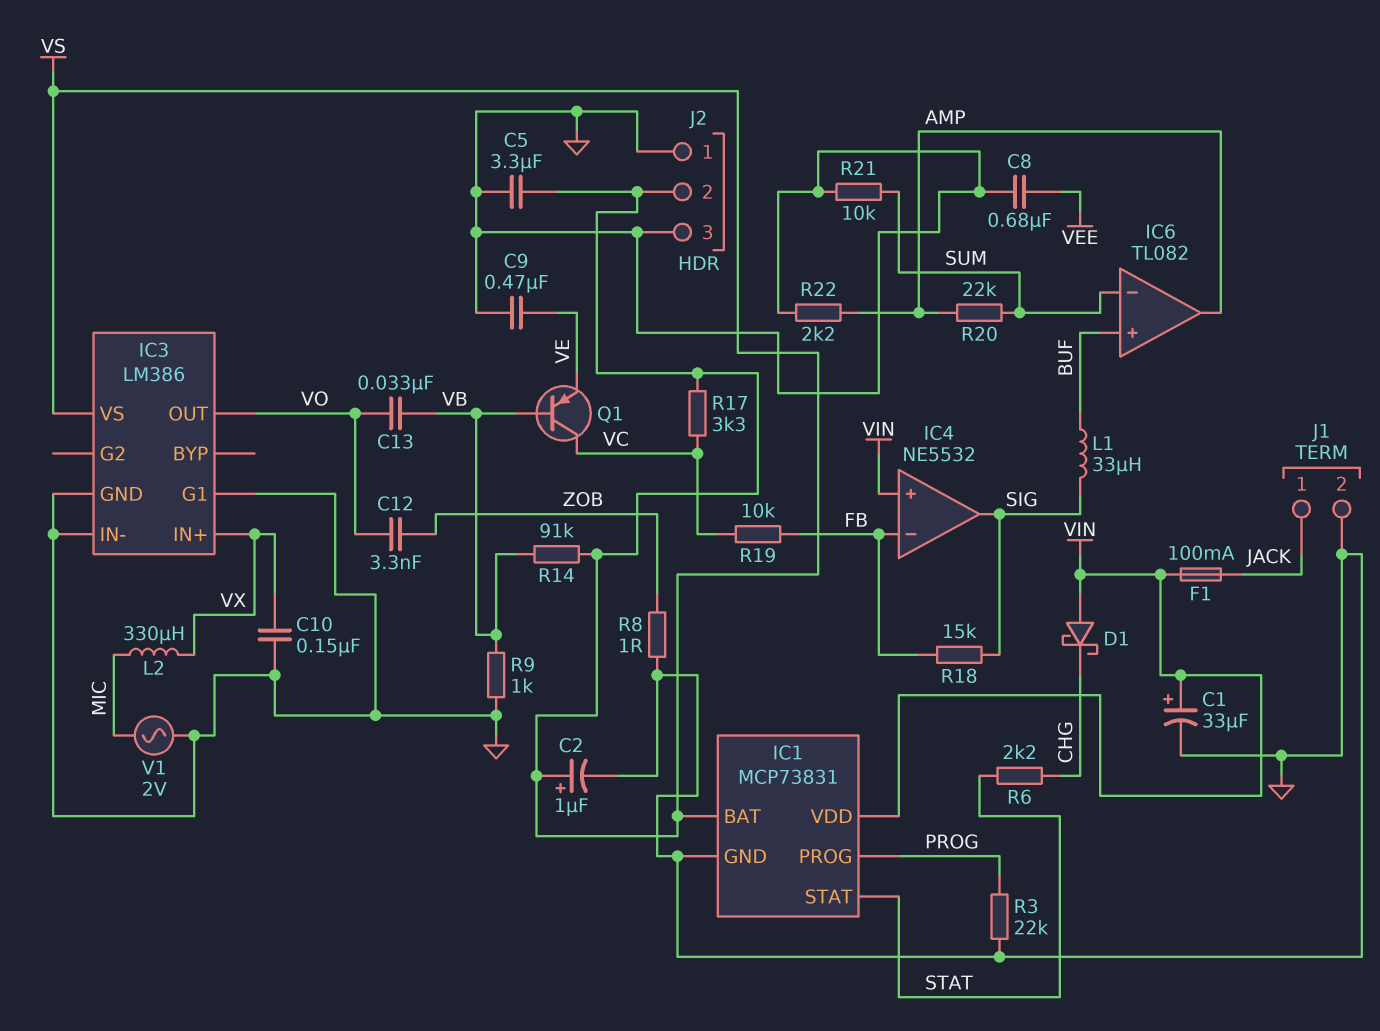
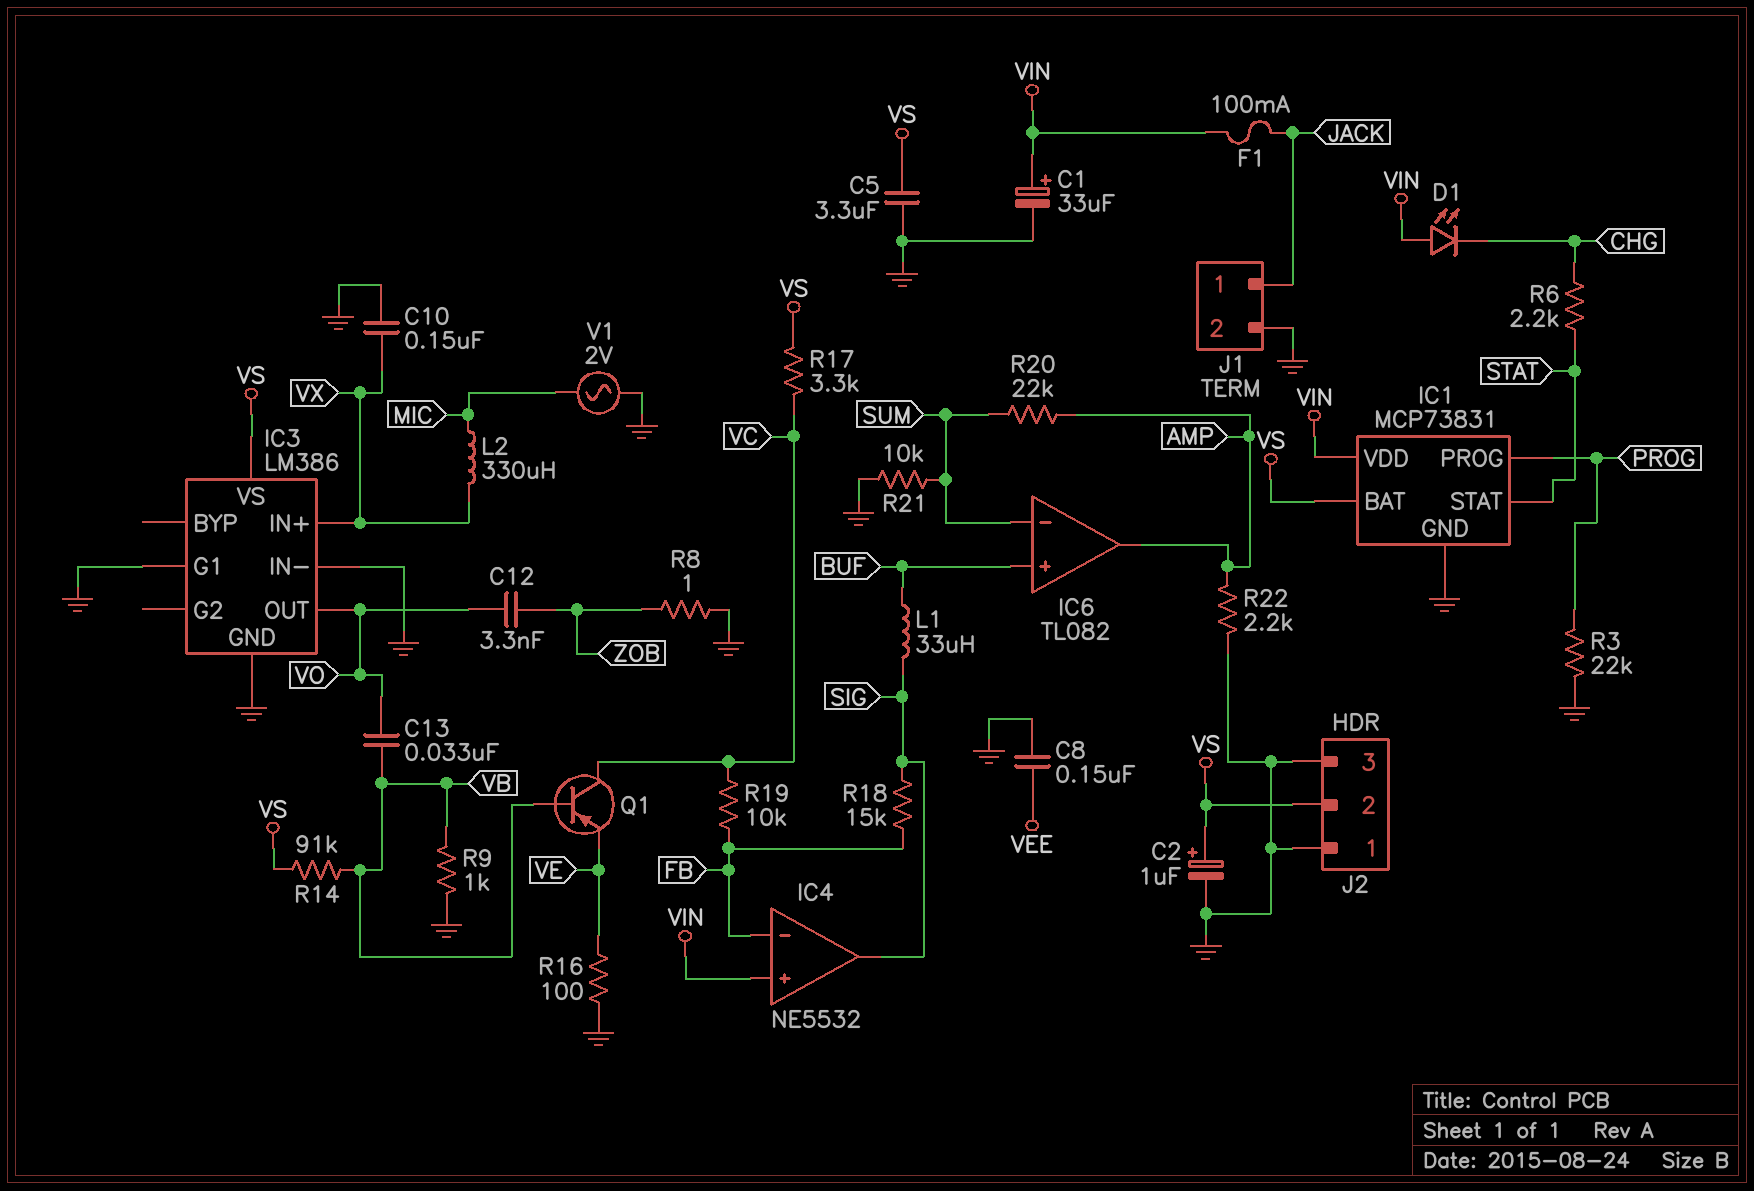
C8: 680nF (GND, VEE) -> 150nF (GND, VEE)
C9: 470nF (GND, VE) -> none
D1: schottky (A VIN, K CHG) -> LED (A VIN, K CHG)
R16: none -> 100 (GND, VE)

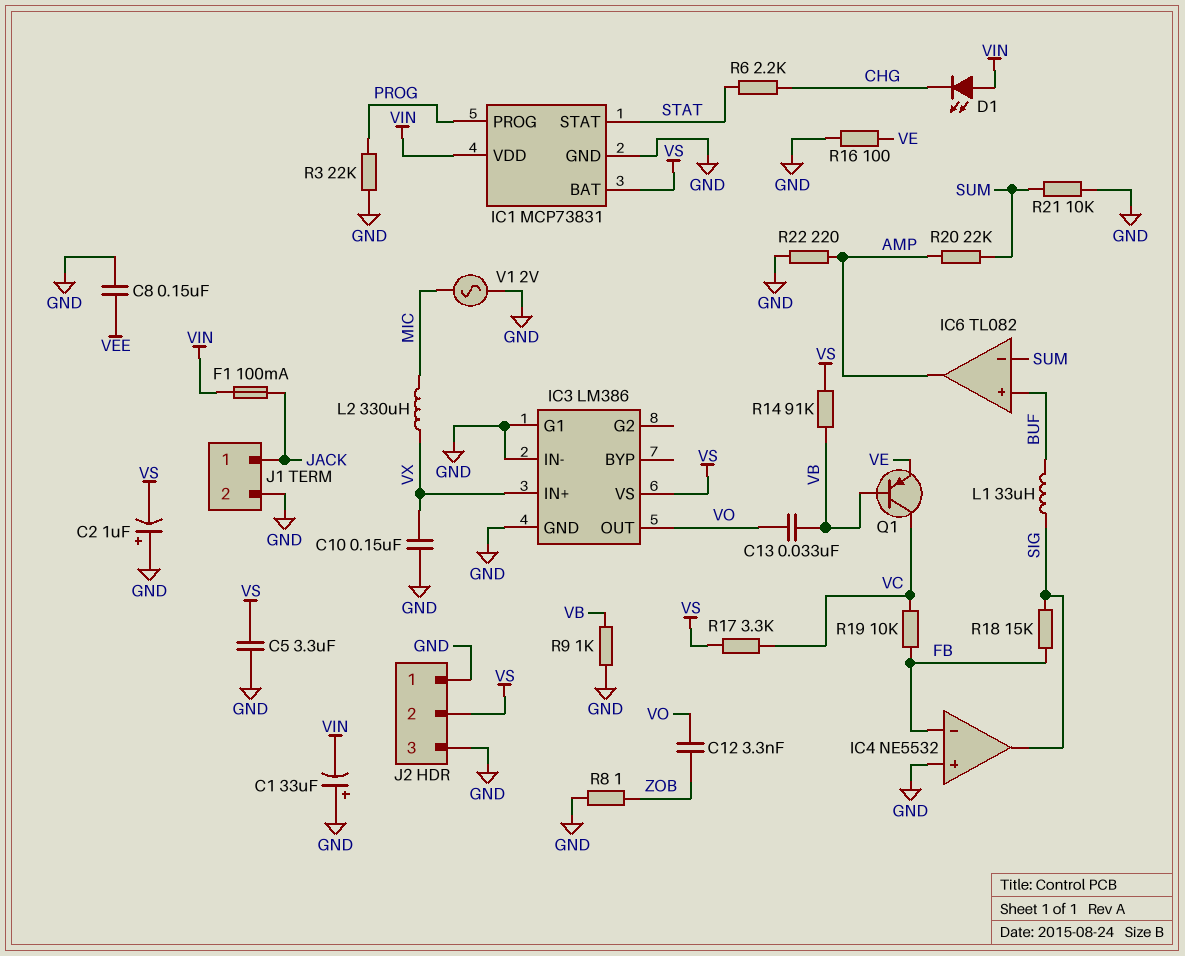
C1: 33uF (plus VIN, minus GND) -> 33uF (plus GND, minus VIN)
C2: 1uF (plus VS, minus GND) -> 1uF (plus GND, minus VS)
IC4 pin in+: VIN -> GND
R22: 2.2k (AMP, GND) -> 220 (AMP, GND)

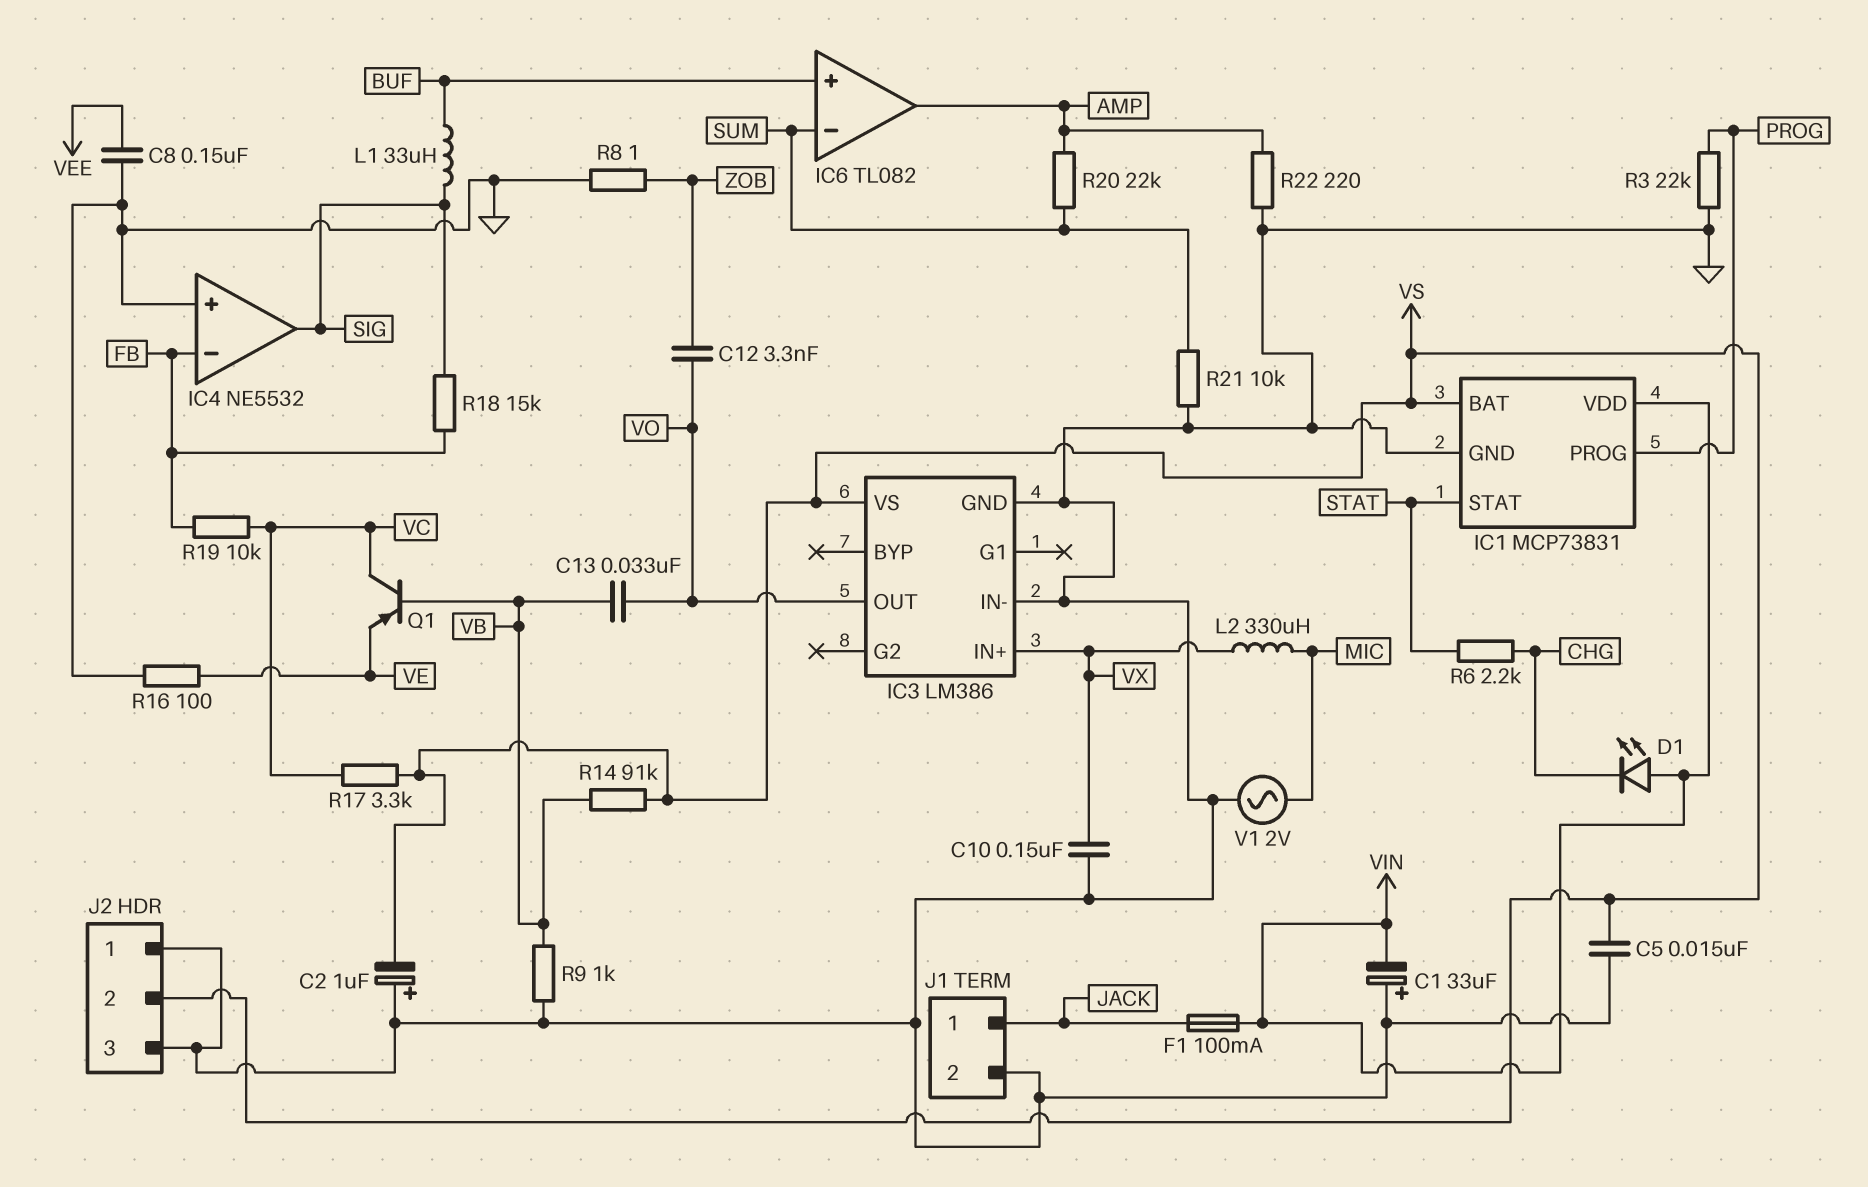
C5: 3.3uF (GND, VS) -> 15nF (GND, VS)
IC3 pin G1: GND -> none

